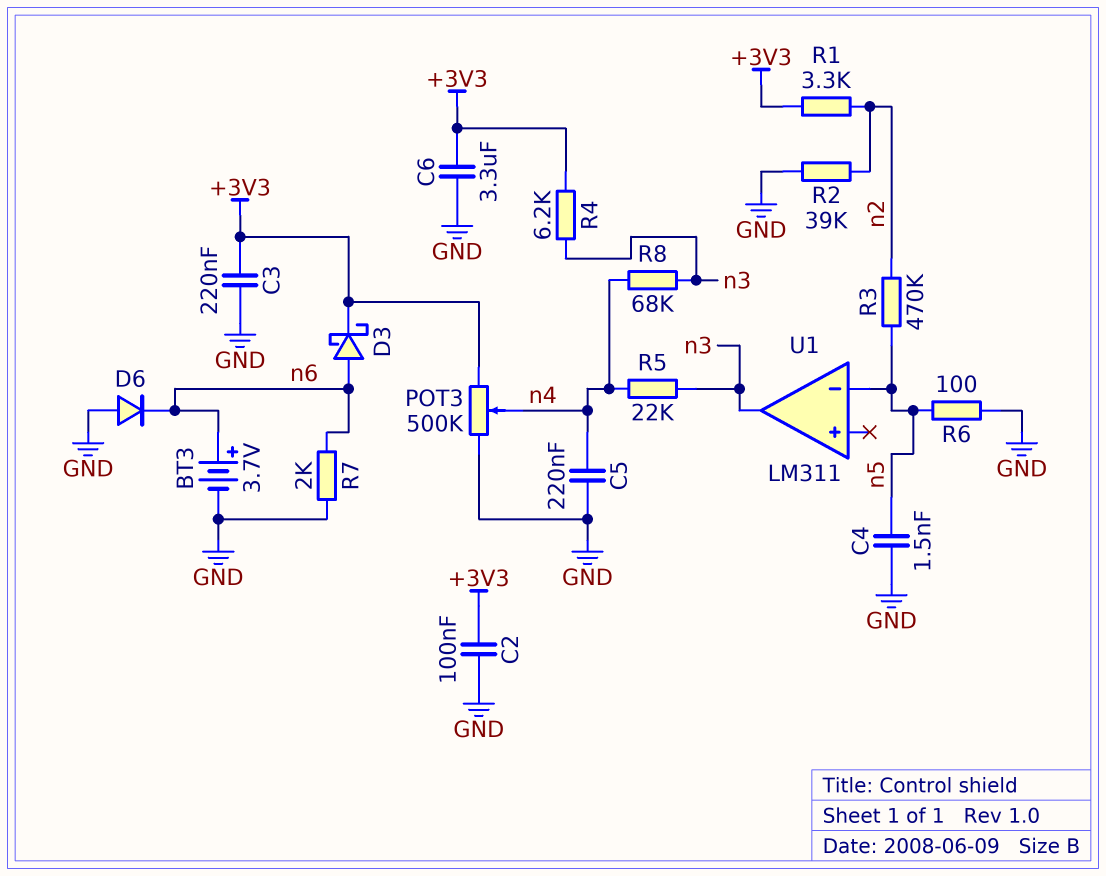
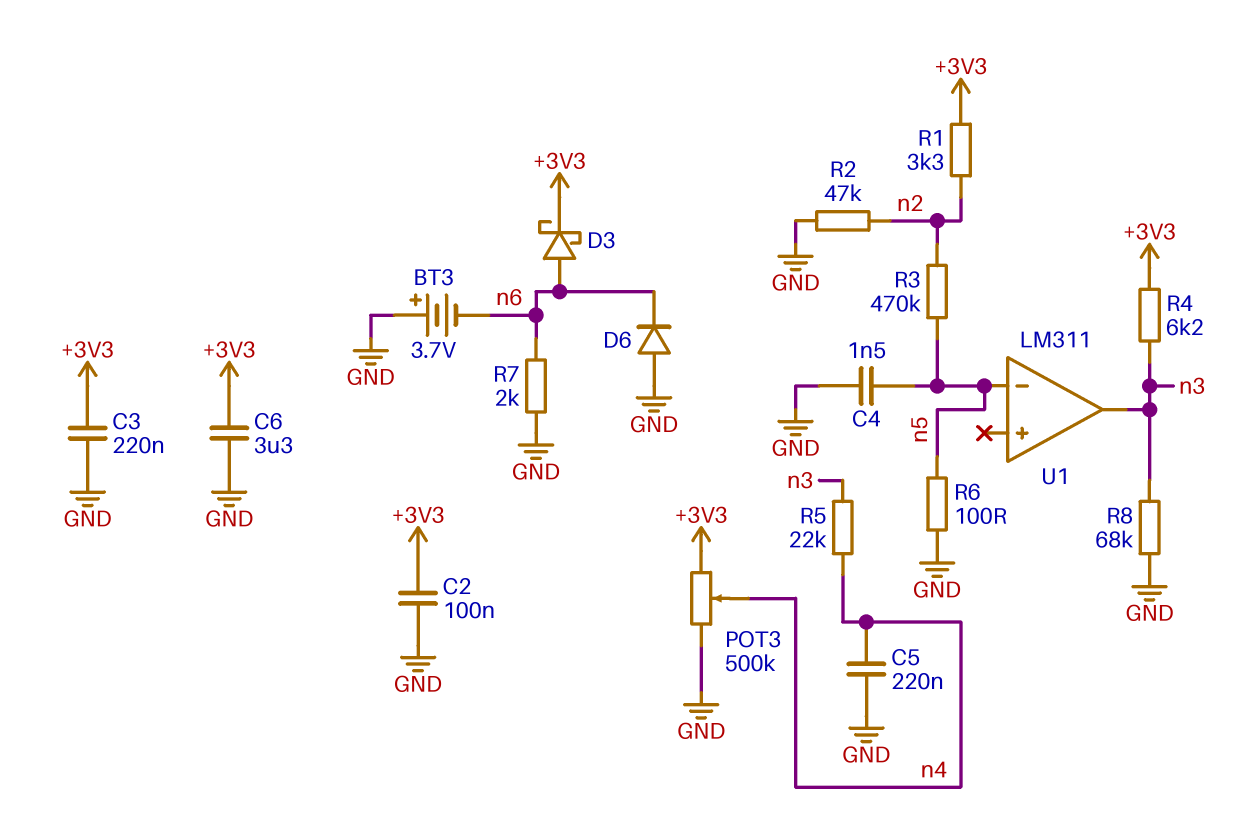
BT3: 3.7V (plus n6, minus GND) -> 3.7V (plus GND, minus n6)
R2: 39k (GND, n2) -> 47k (GND, n2)
R8: 68k (n3, n4) -> 68k (GND, n3)

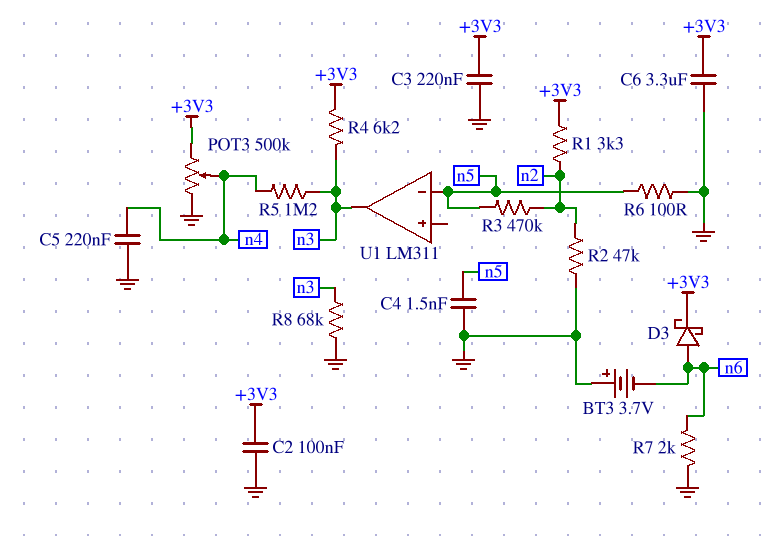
D6: diode (A GND, K n6) -> none
R5: 22k (n3, n4) -> 1.2M (n3, n4)

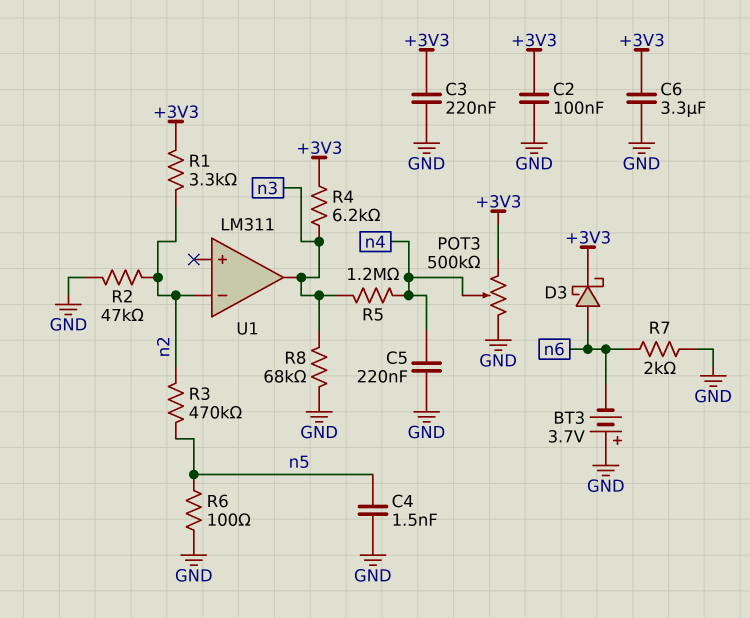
U1 pin in-: n5 -> n2

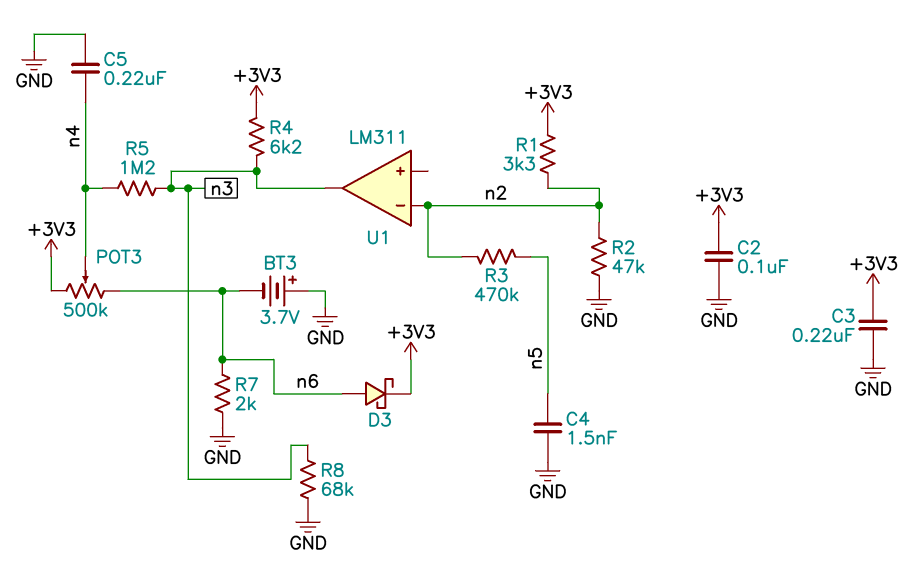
C6: 3.3uF (+3V3, GND) -> none
POT3: 500k (+3V3, GND, wiper n4) -> 500k (+3V3, n6, wiper n4)
R6: 100 (GND, n5) -> none

